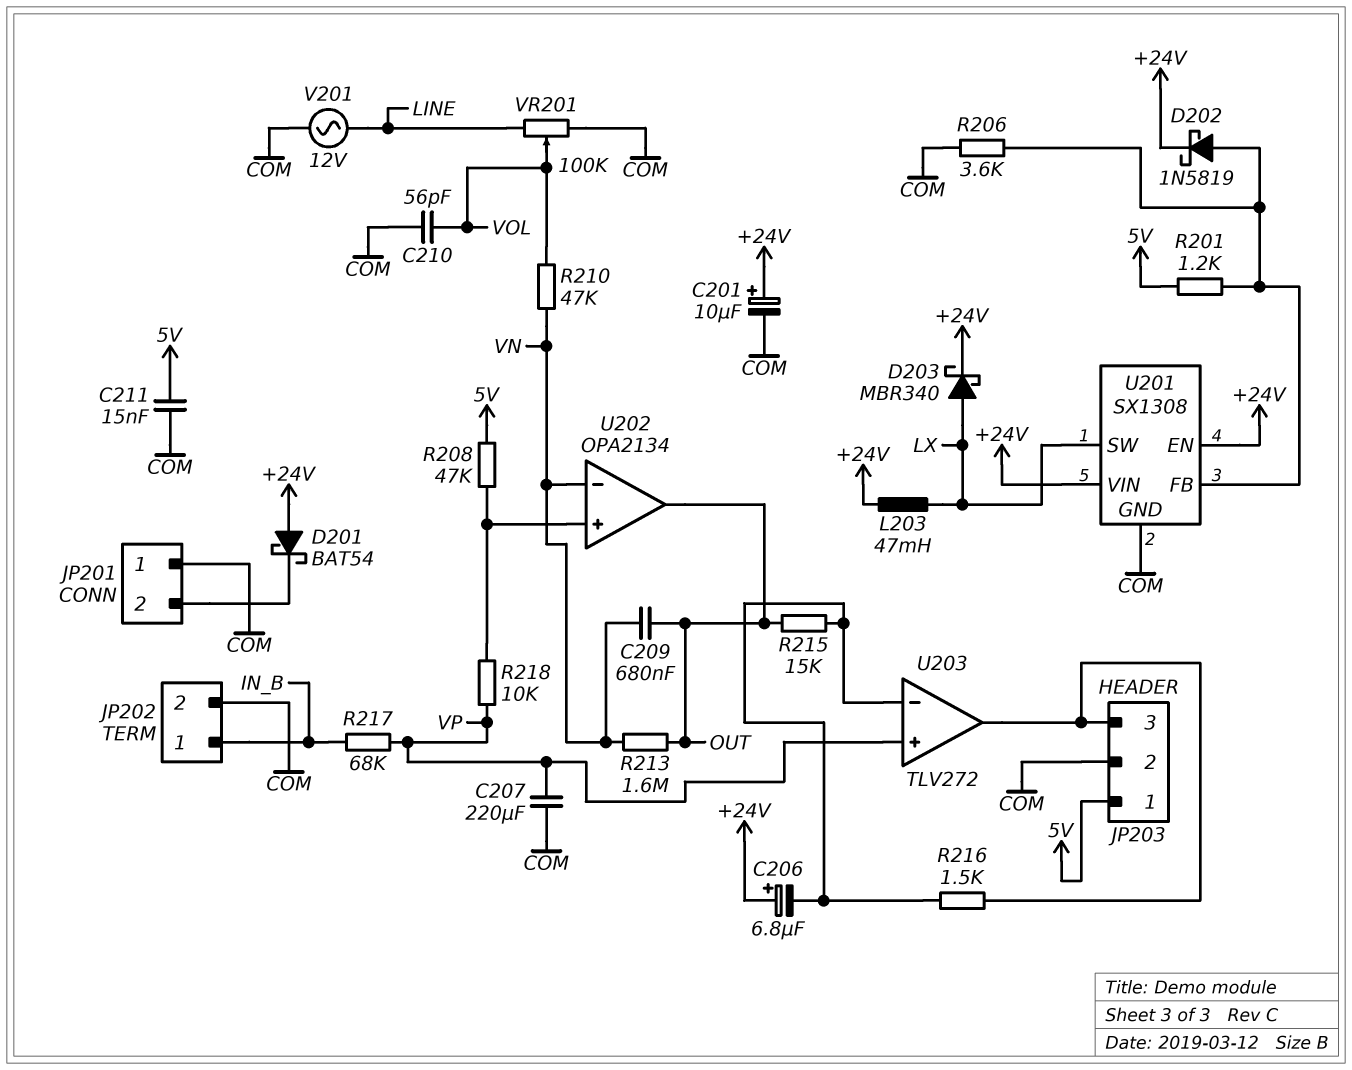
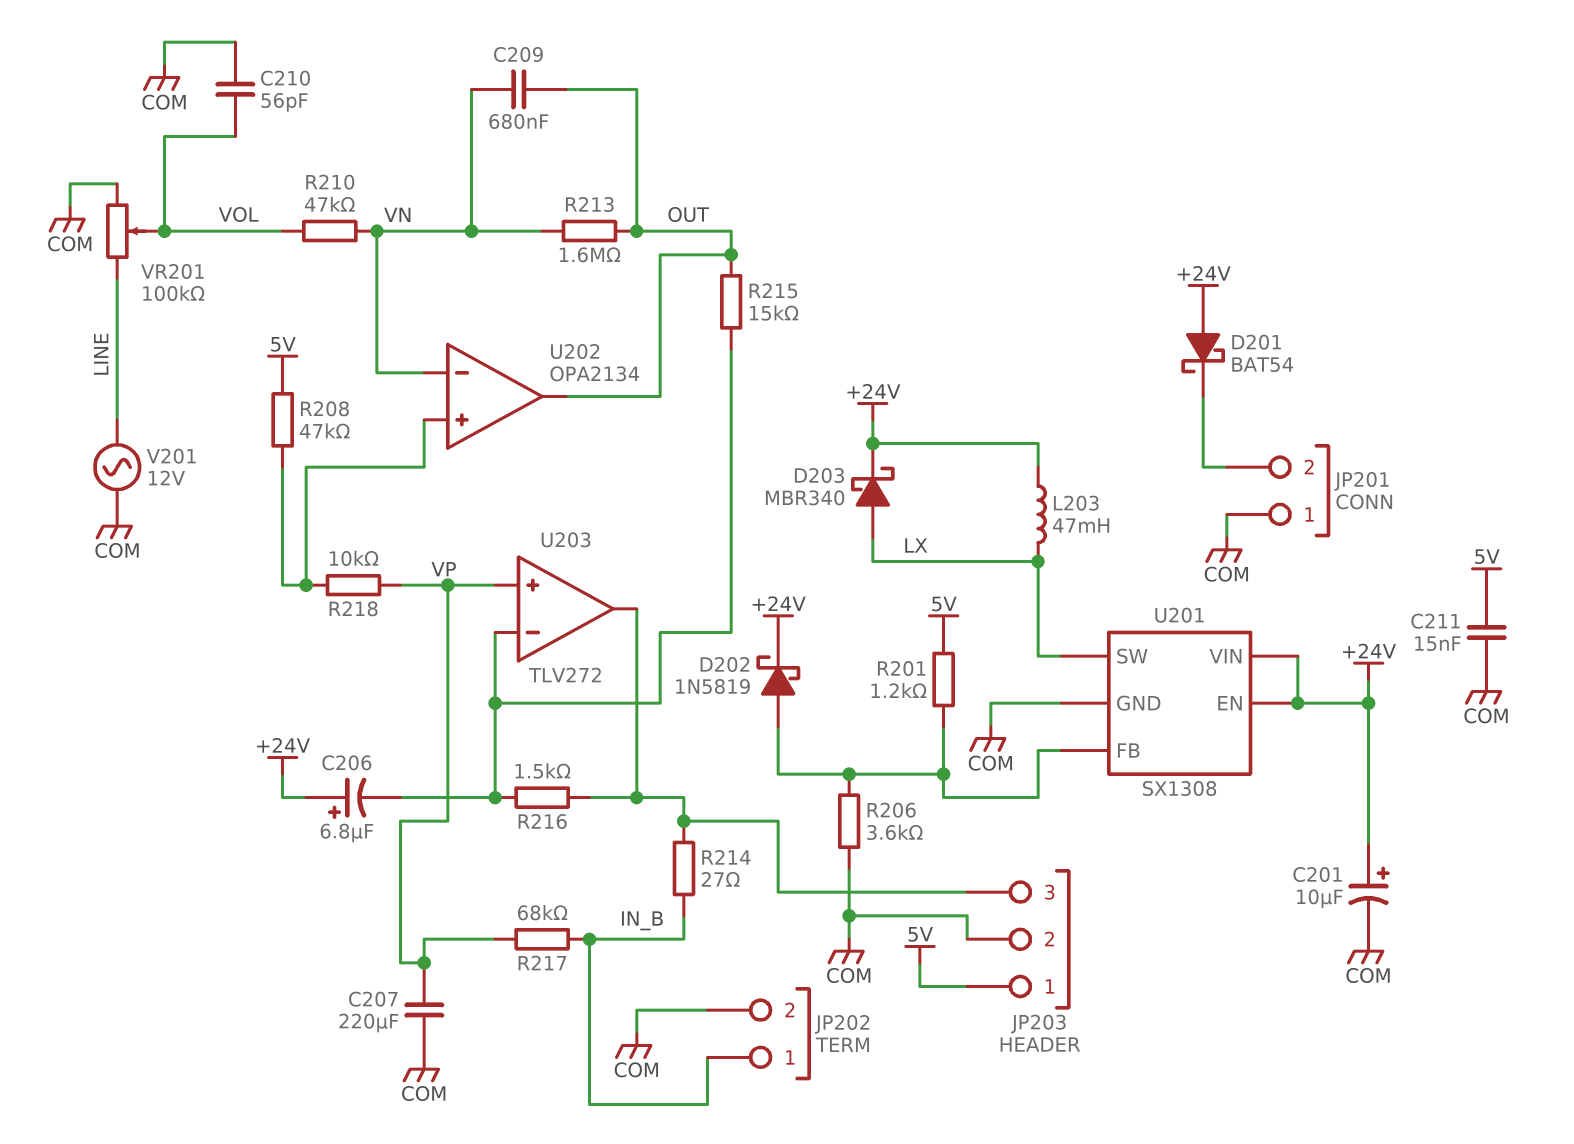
R214: none -> 27 (IN_B, JP203/3)

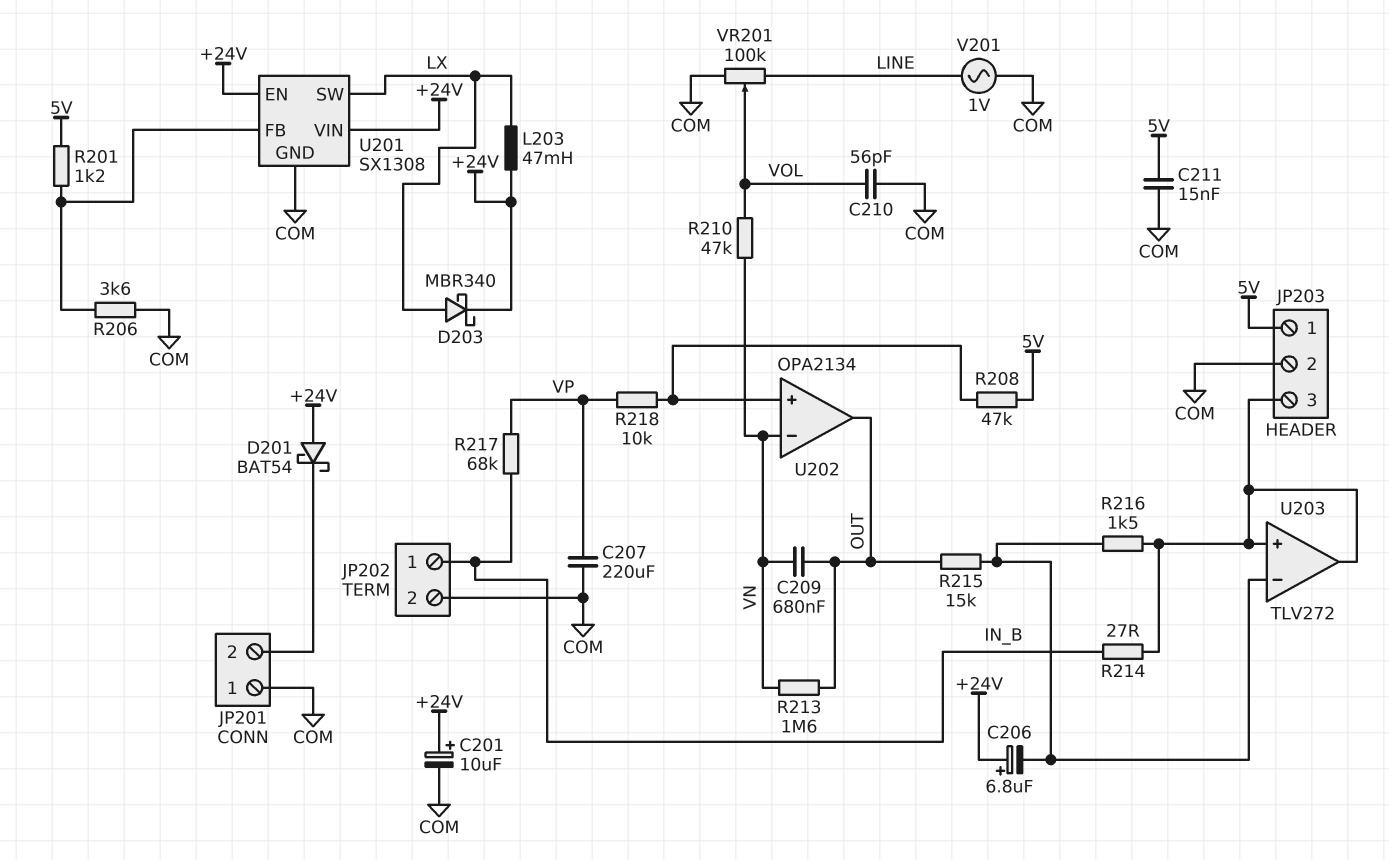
D202: schottky 1N5819 (A U201/FB, K +24V) -> none
U203 pin in+: VP -> JP203/3
V201: AC 12V (COM, LINE) -> AC 1V (COM, LINE)

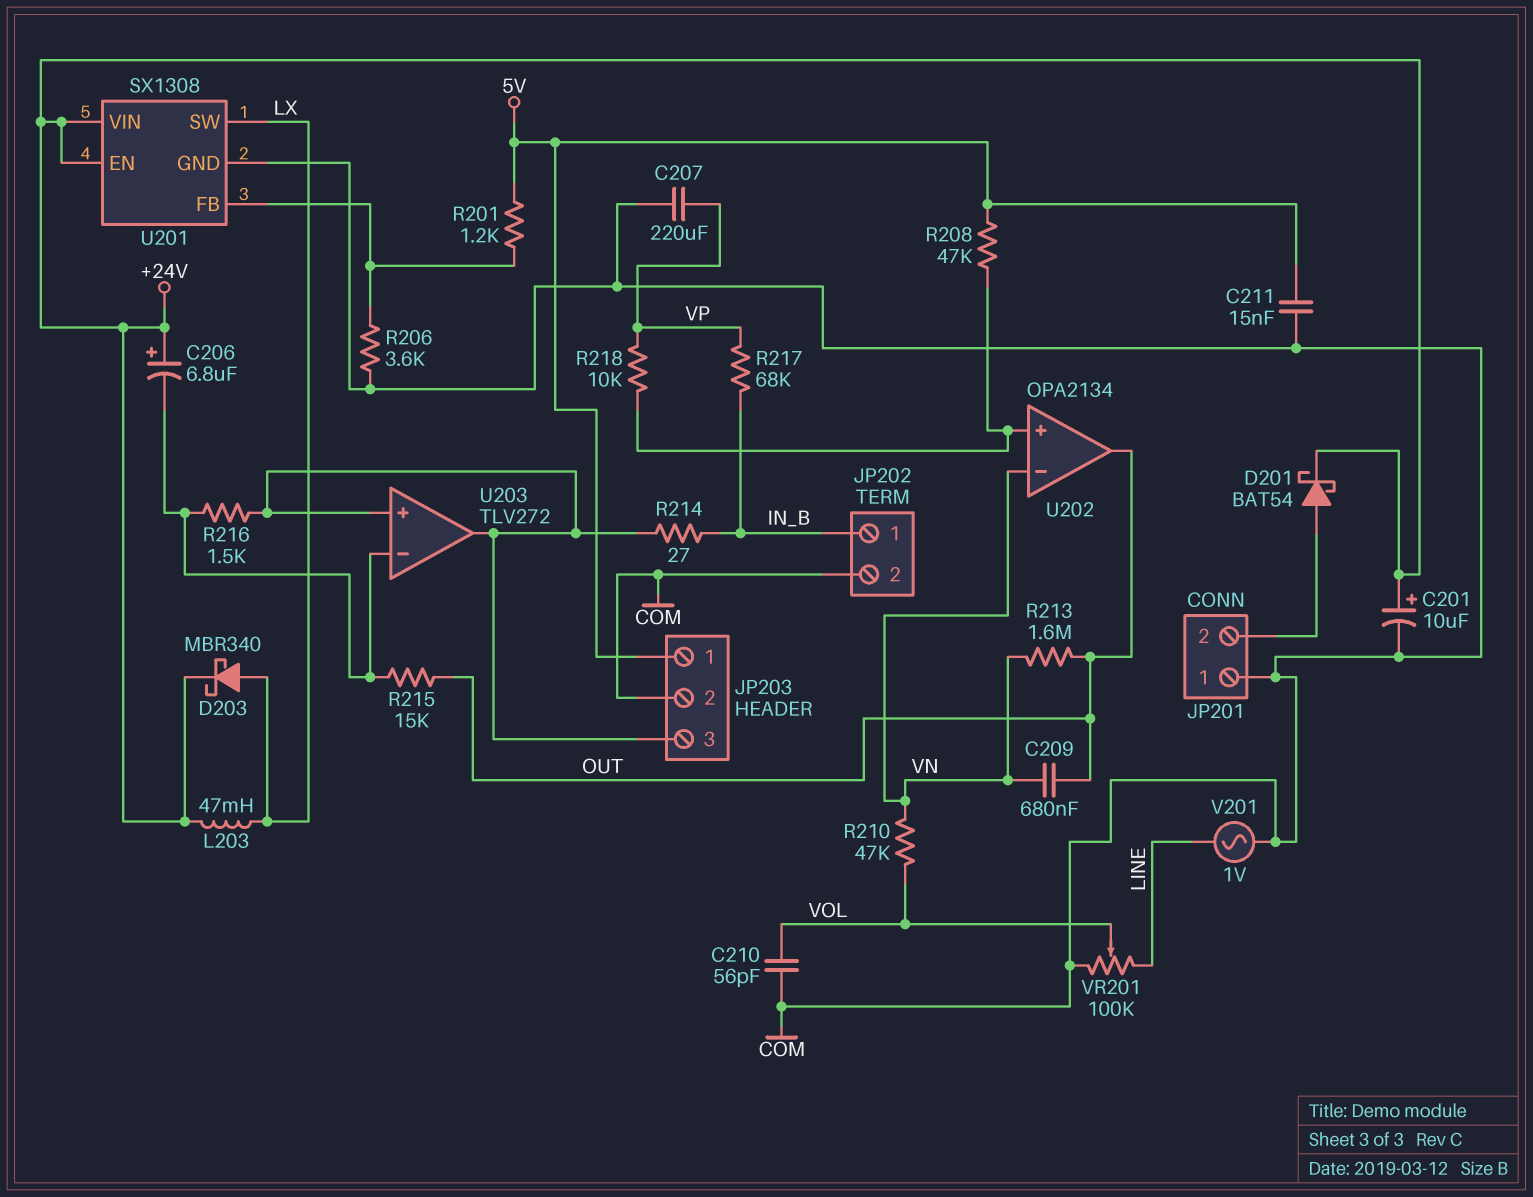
D201: schottky BAT54 (A +24V, K JP201/2) -> schottky BAT54 (A JP201/2, K +24V)

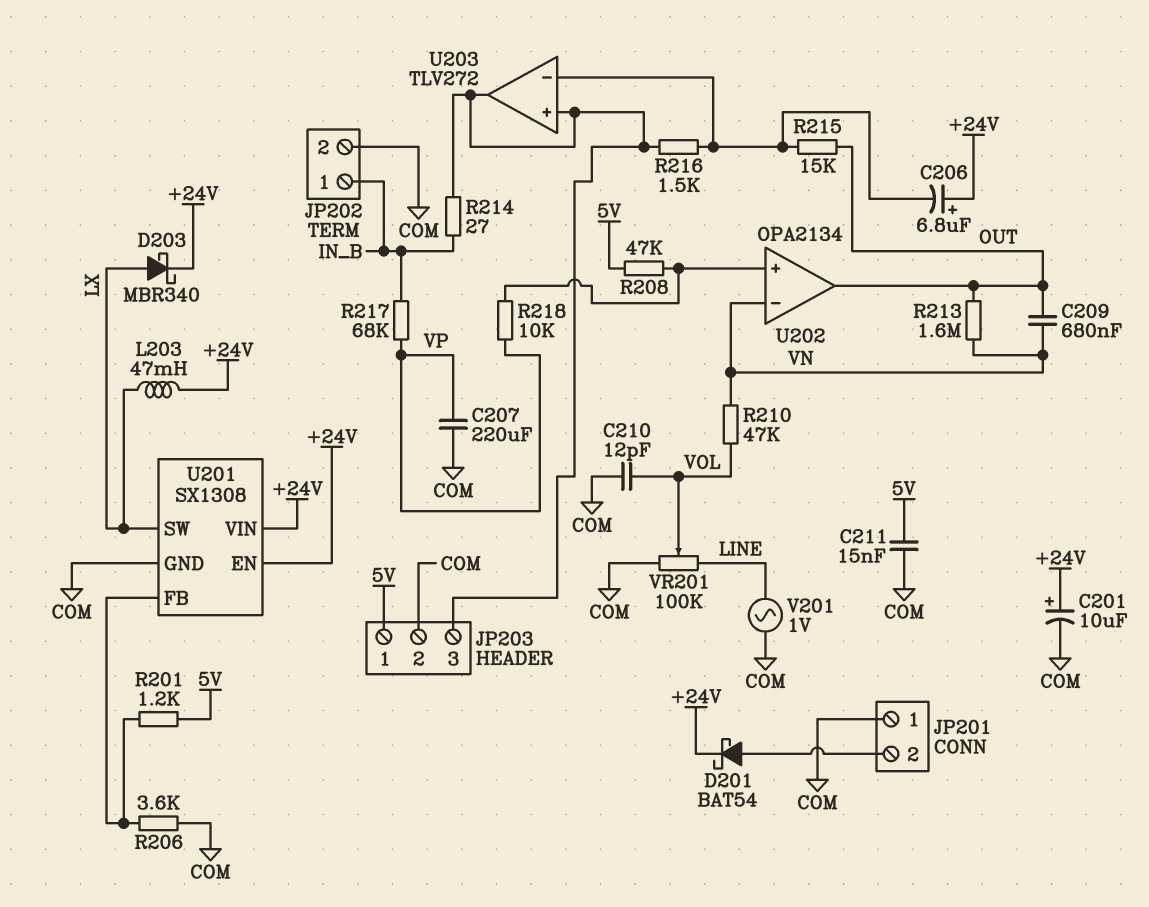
C210: 56pF (COM, VOL) -> 12pF (COM, VOL)

